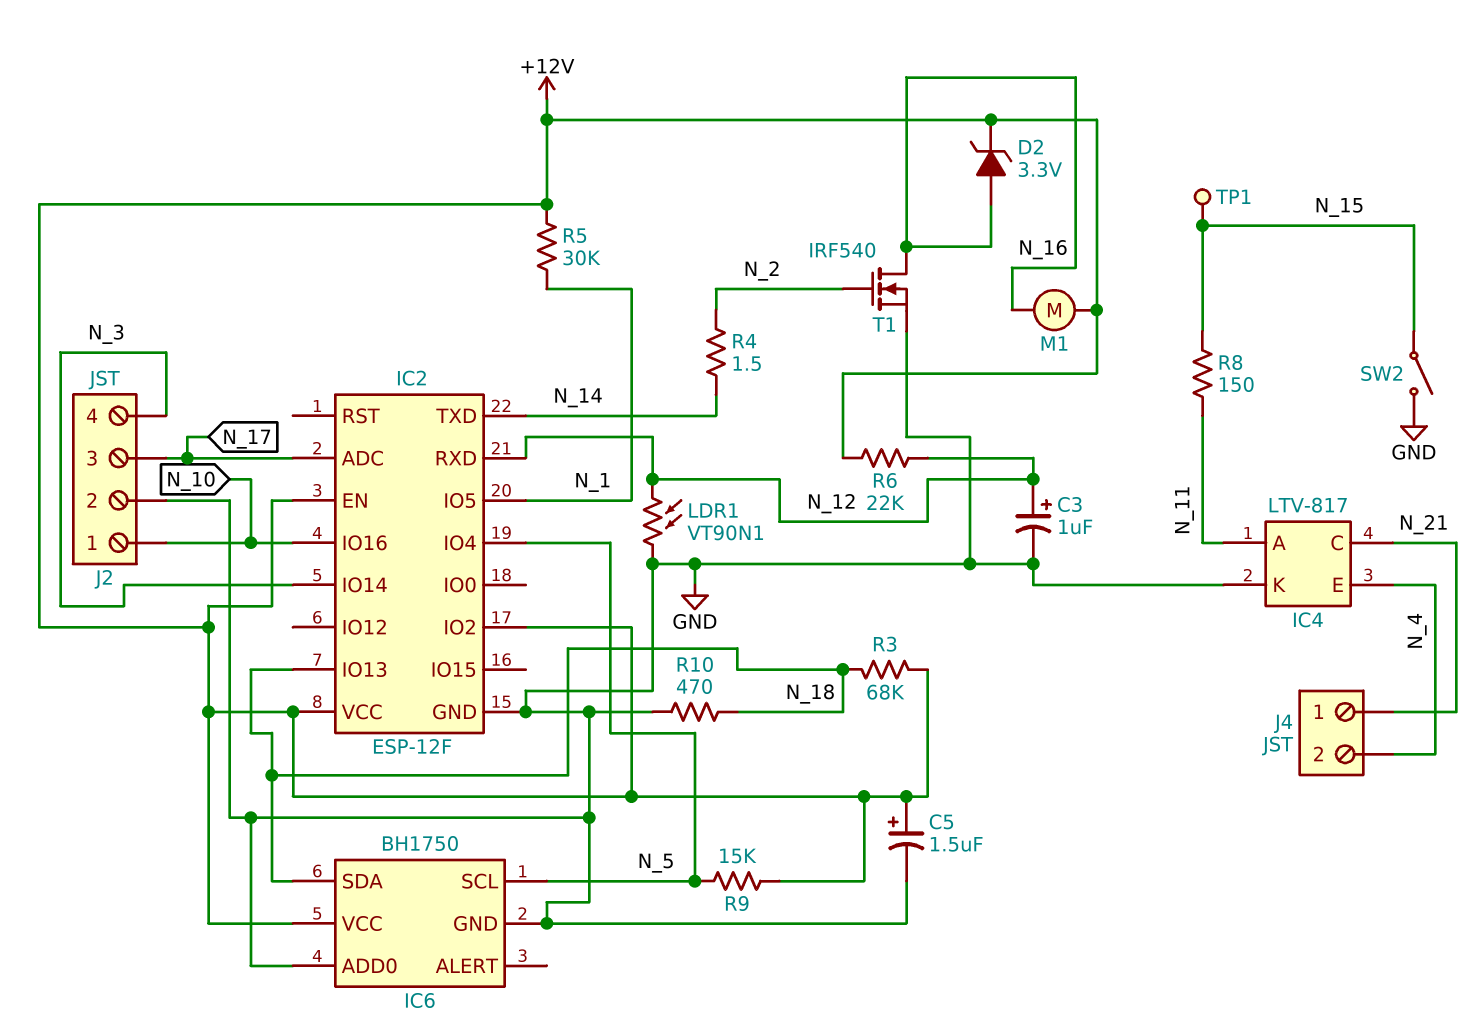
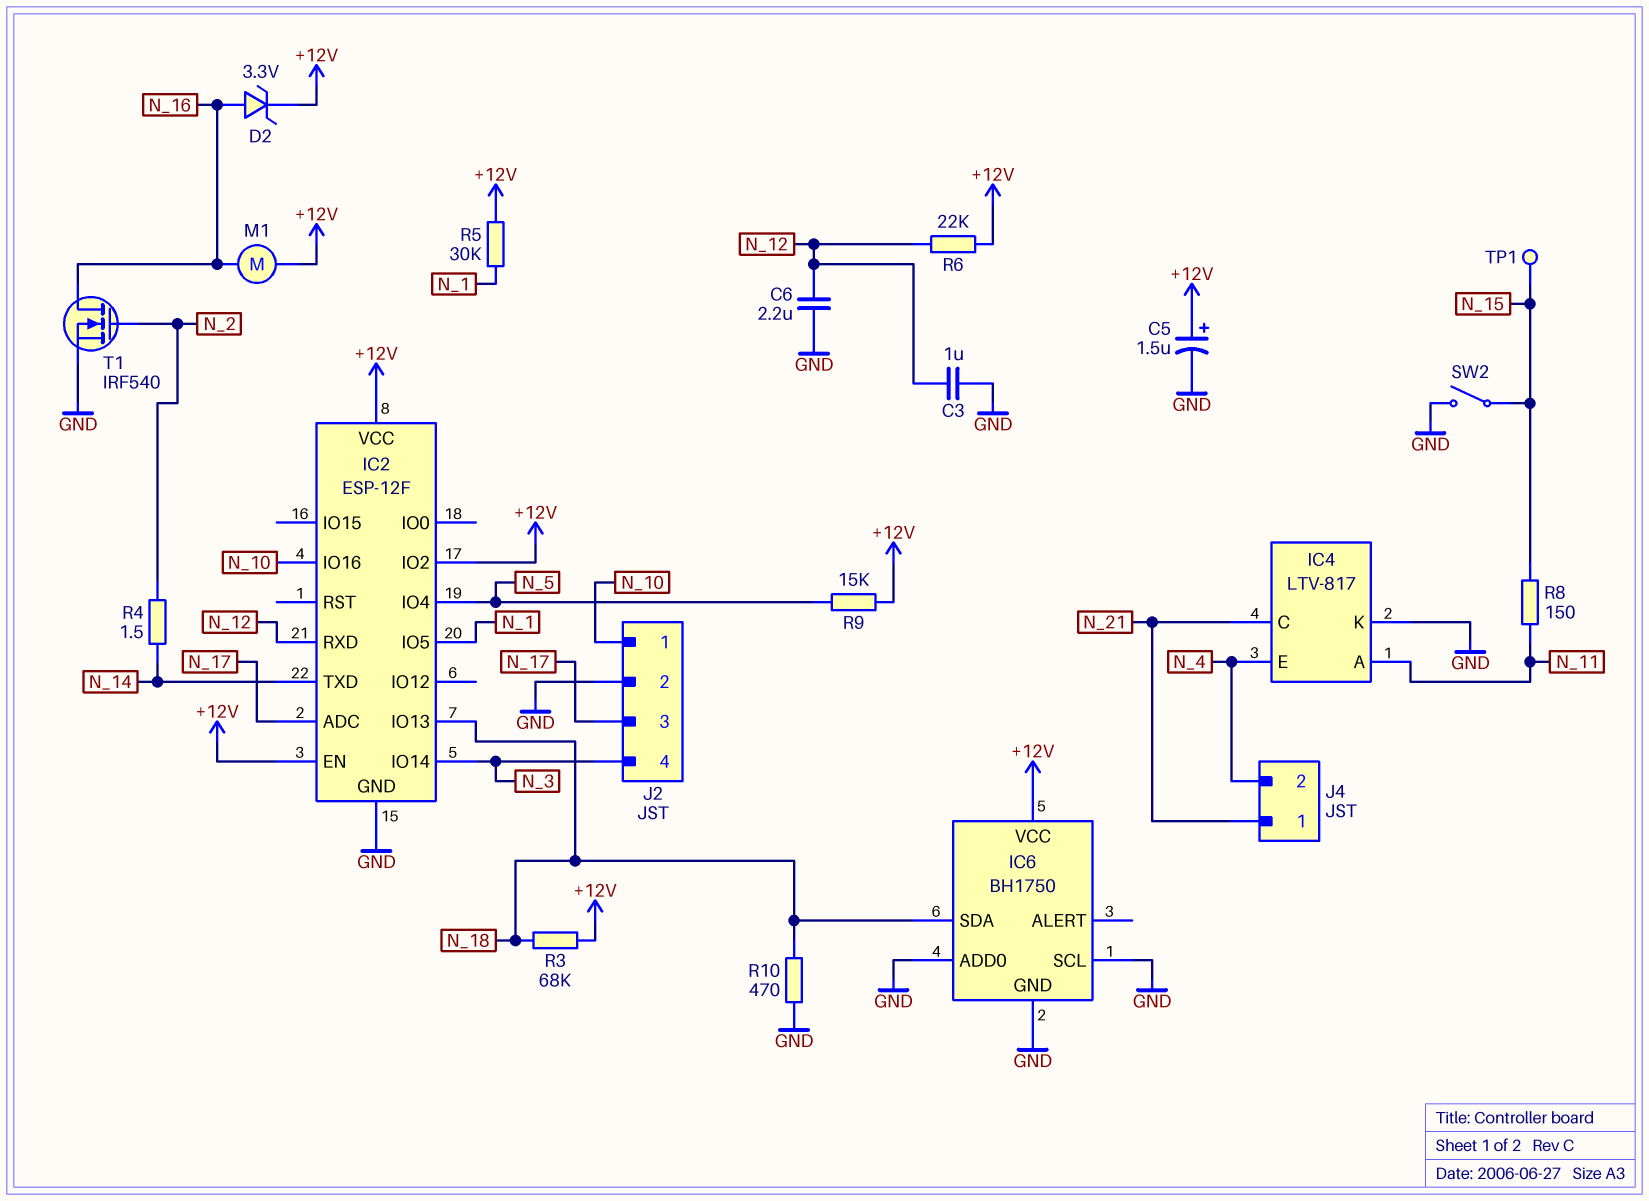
C3: 1uF (plus N_12, minus GND) -> 1uF (GND, N_12)
C6: none -> 2.2uF (GND, N_12)
IC6 pin SCL: N_5 -> GND
LDR1: VT90N1 (GND, N_12) -> none

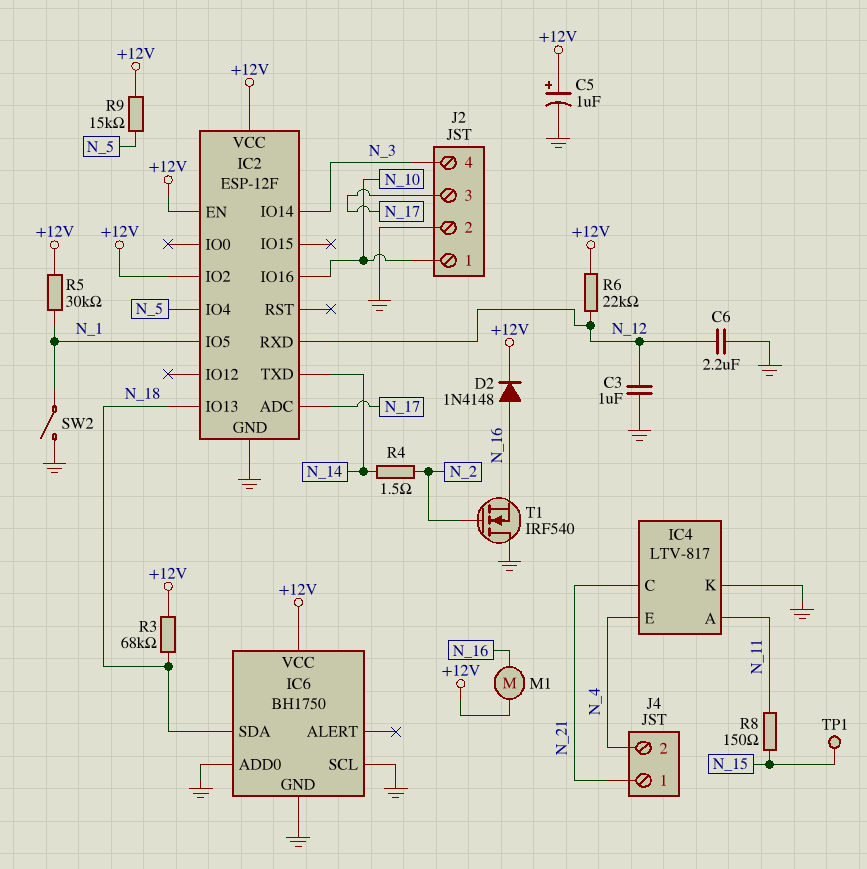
C5: 1.5uF (plus +12V, minus GND) -> 1uF (plus +12V, minus GND)
D2: zener 3.3V (A N_16, K +12V) -> diode 1N4148 (A N_16, K +12V)
R10: 470 (GND, N_18) -> none
SW2: switch (GND, N_15) -> switch (GND, N_1)
T1: NMOS IRF540 (G N_2, D N_16, S GND) -> NMOS IRF540 (G N_2, D GND, S N_16)

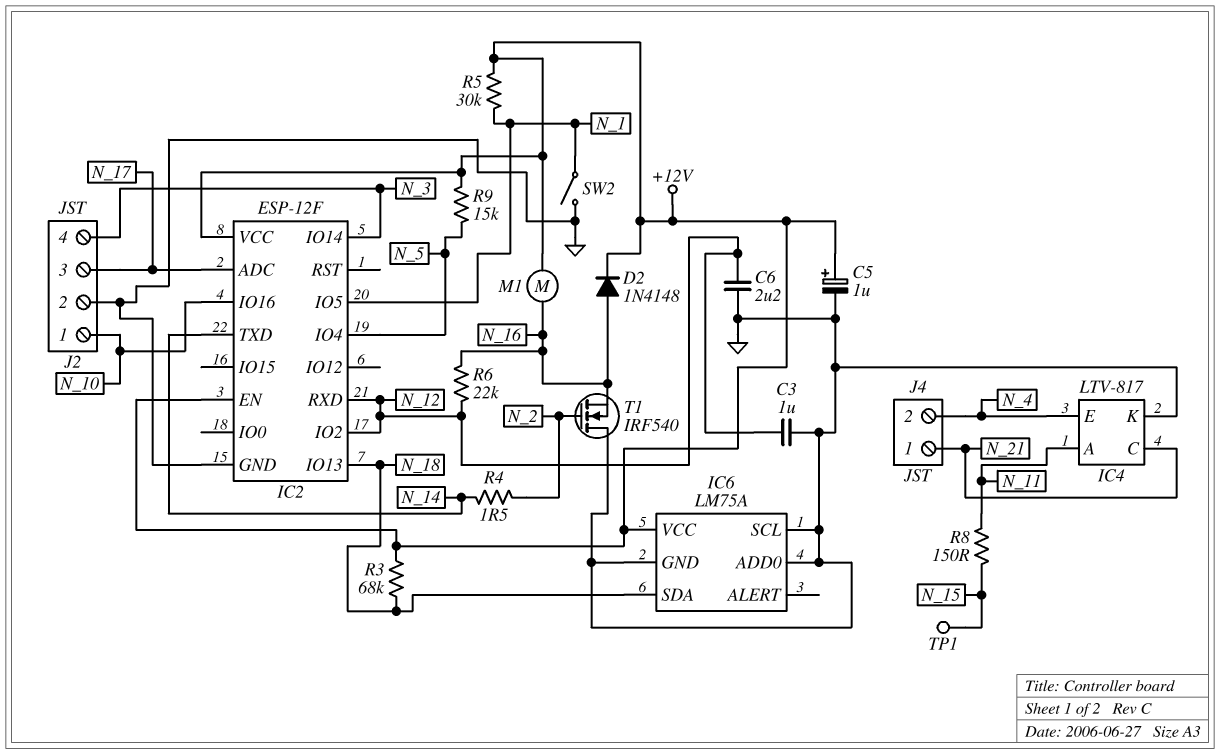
IC2 pin IO2: +12V -> N_12
IC6: BH1750 -> LM75A
R6: 22k (+12V, N_12) -> 22k (N_12, N_16)

